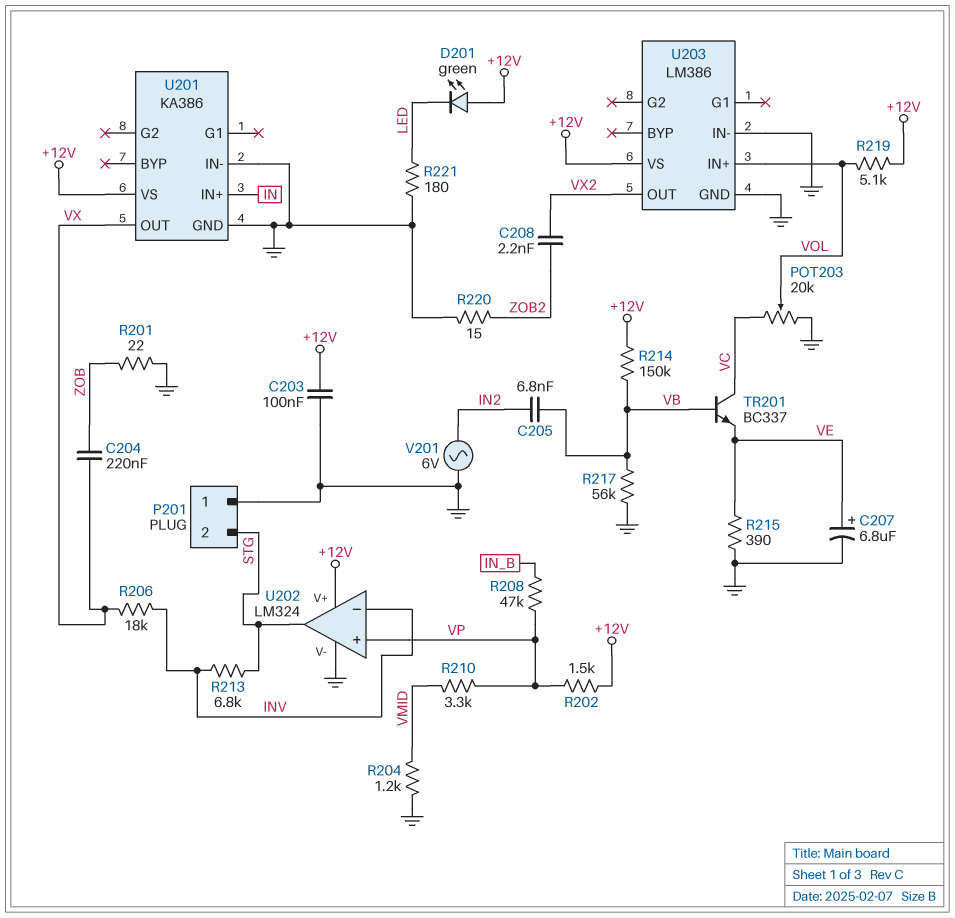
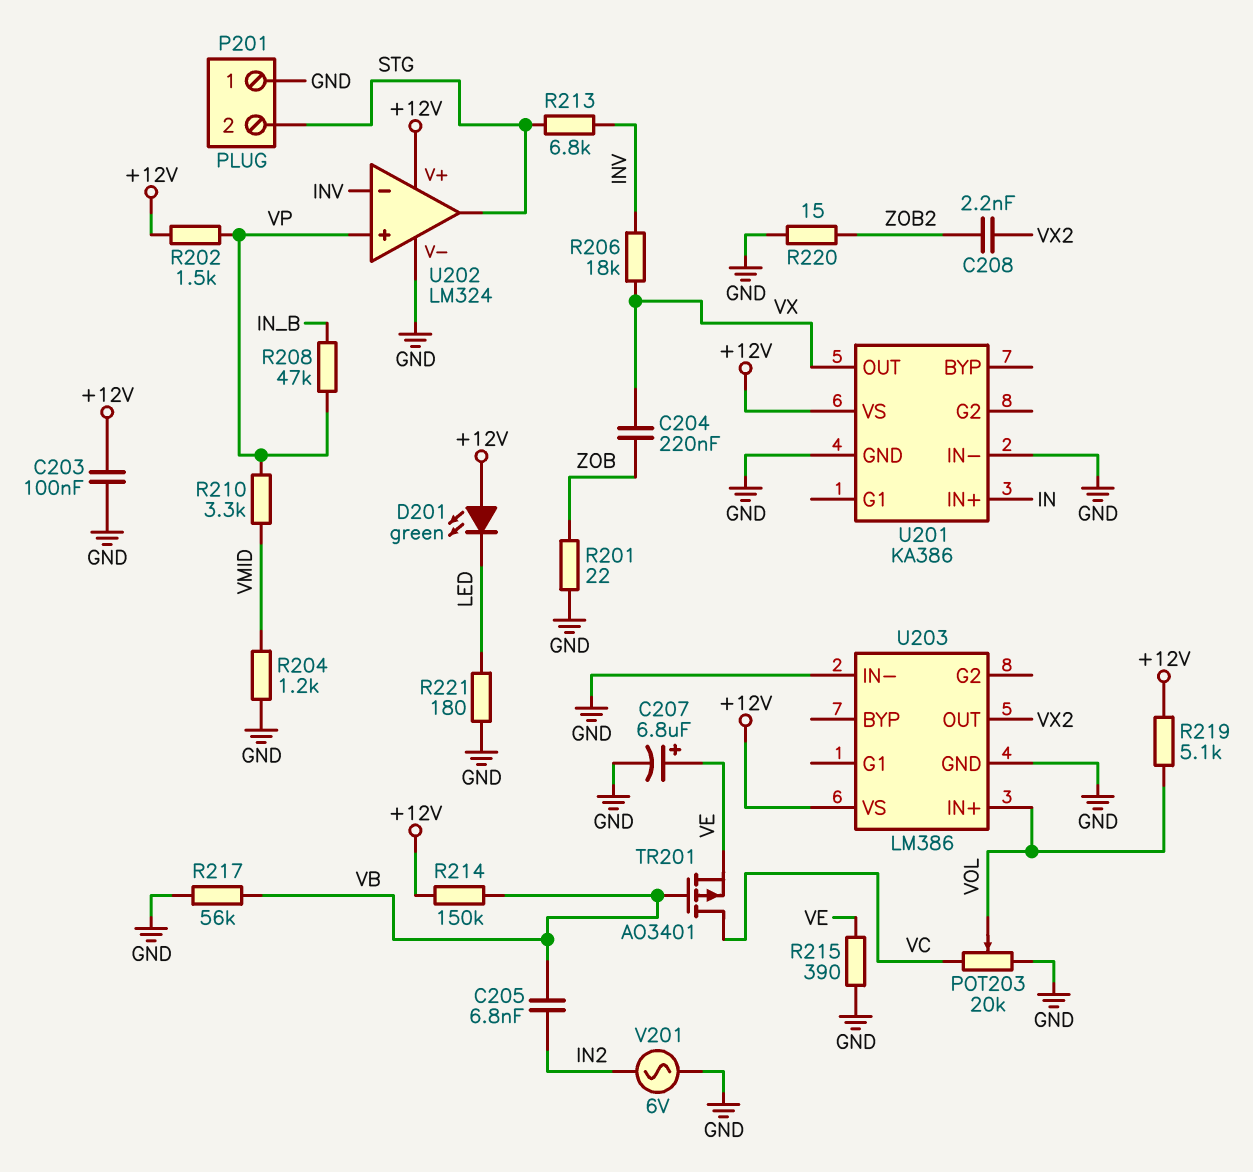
TR201: NPN BC337 (B VB, C VC, E VE) -> PMOS AO3401 (G VB, D VC, S VE)

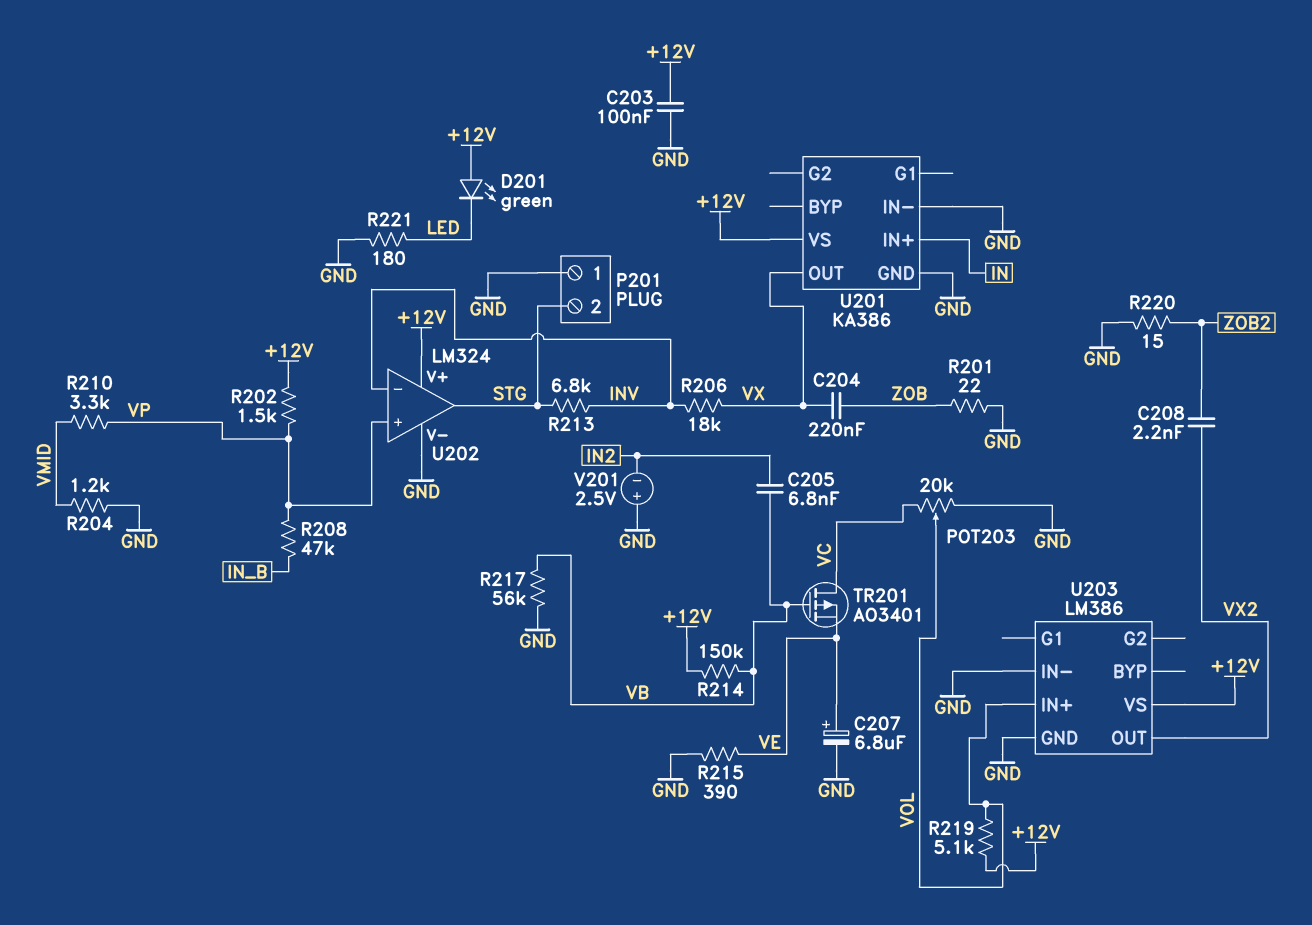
V201: AC 6V (GND, IN2) -> 2.5V (plus GND, minus IN2)

